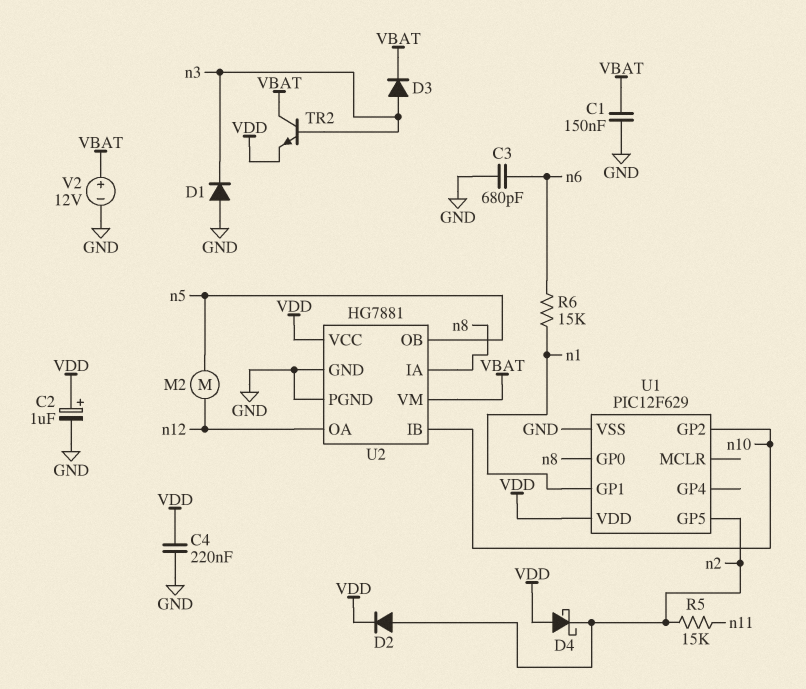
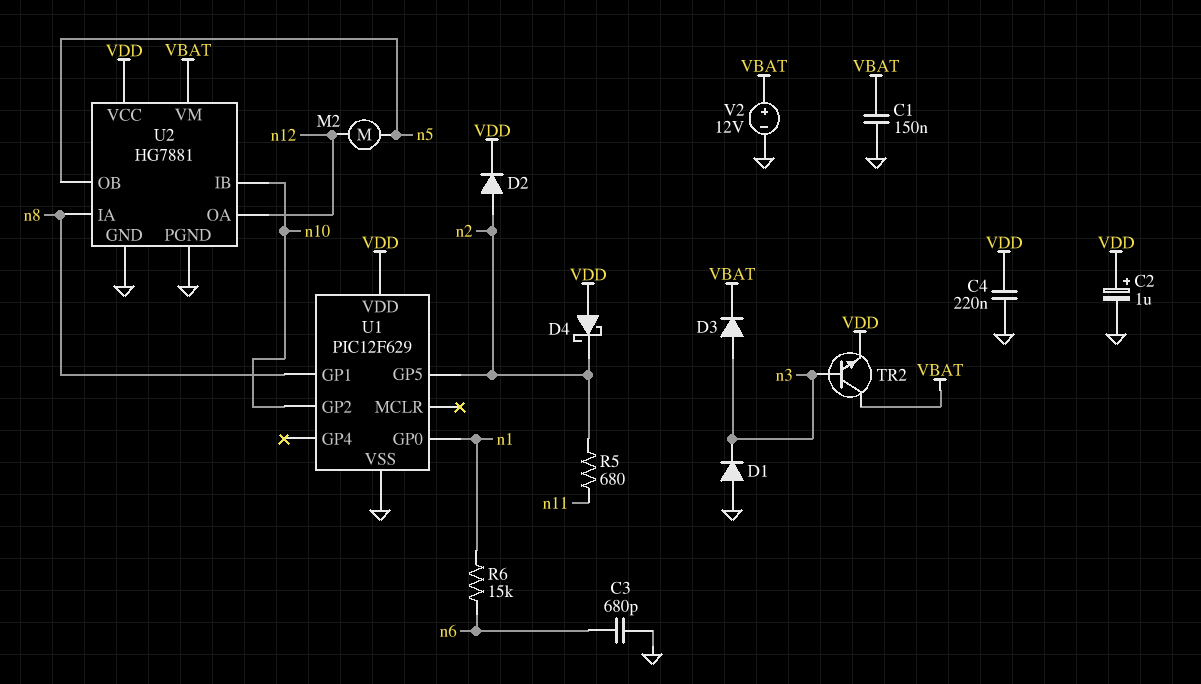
R5: 15k (n2, n11) -> 680 (n2, n11)
U1 pin GP0: n8 -> n1
U1 pin GP1: n1 -> n8

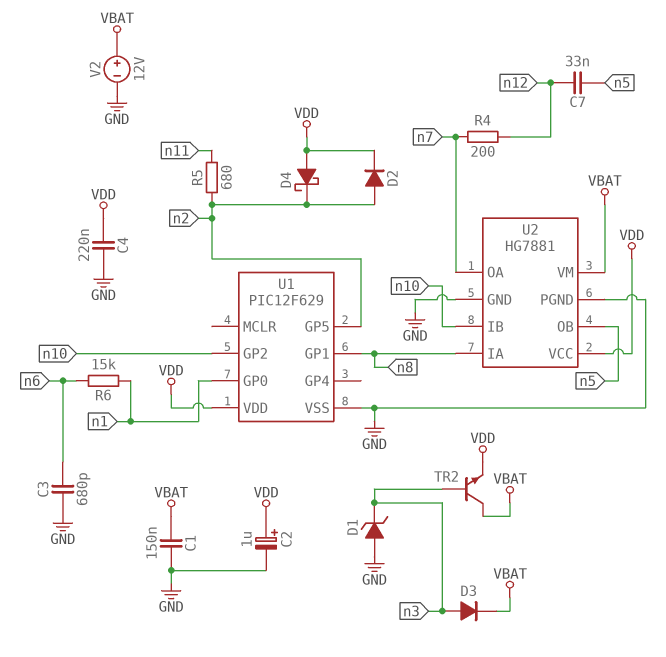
C7: none -> 33nF (n5, n12)
D1: diode (A GND, K n3) -> zener (A GND, K n3)
M2: motor (n5, n12) -> none
R4: none -> 200 (n7, n12)
U2 pin OA: n12 -> n7

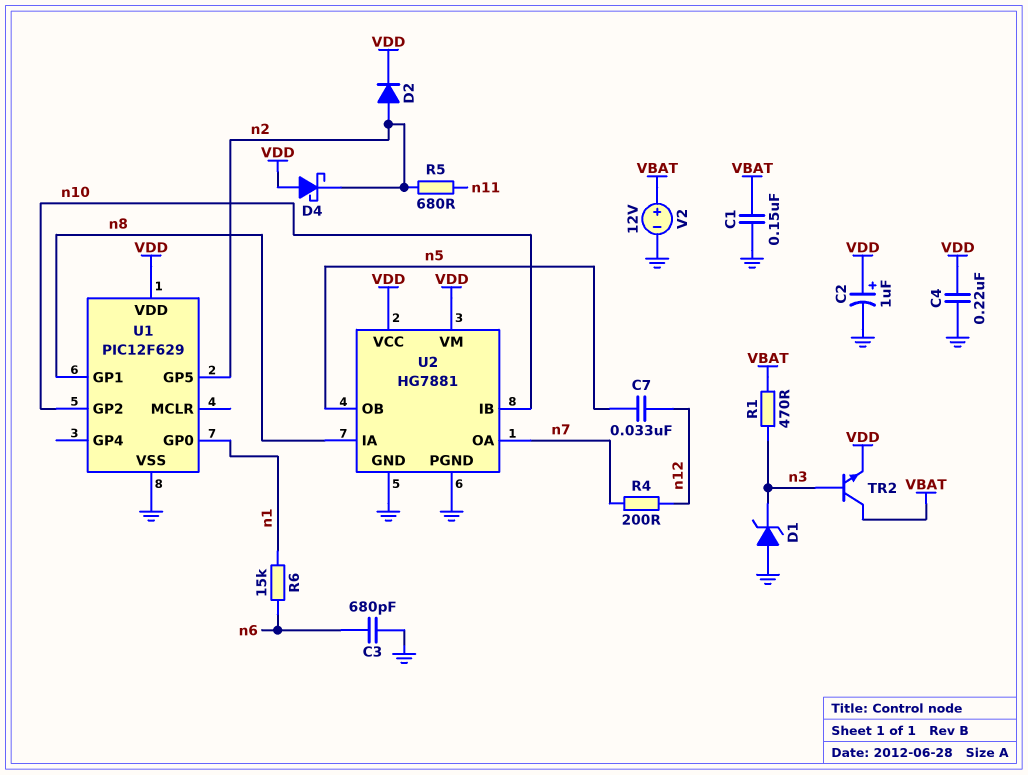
D3: diode (A n3, K VBAT) -> none
R1: none -> 470 (VBAT, n3)
U2 pin VM: VBAT -> VDD

